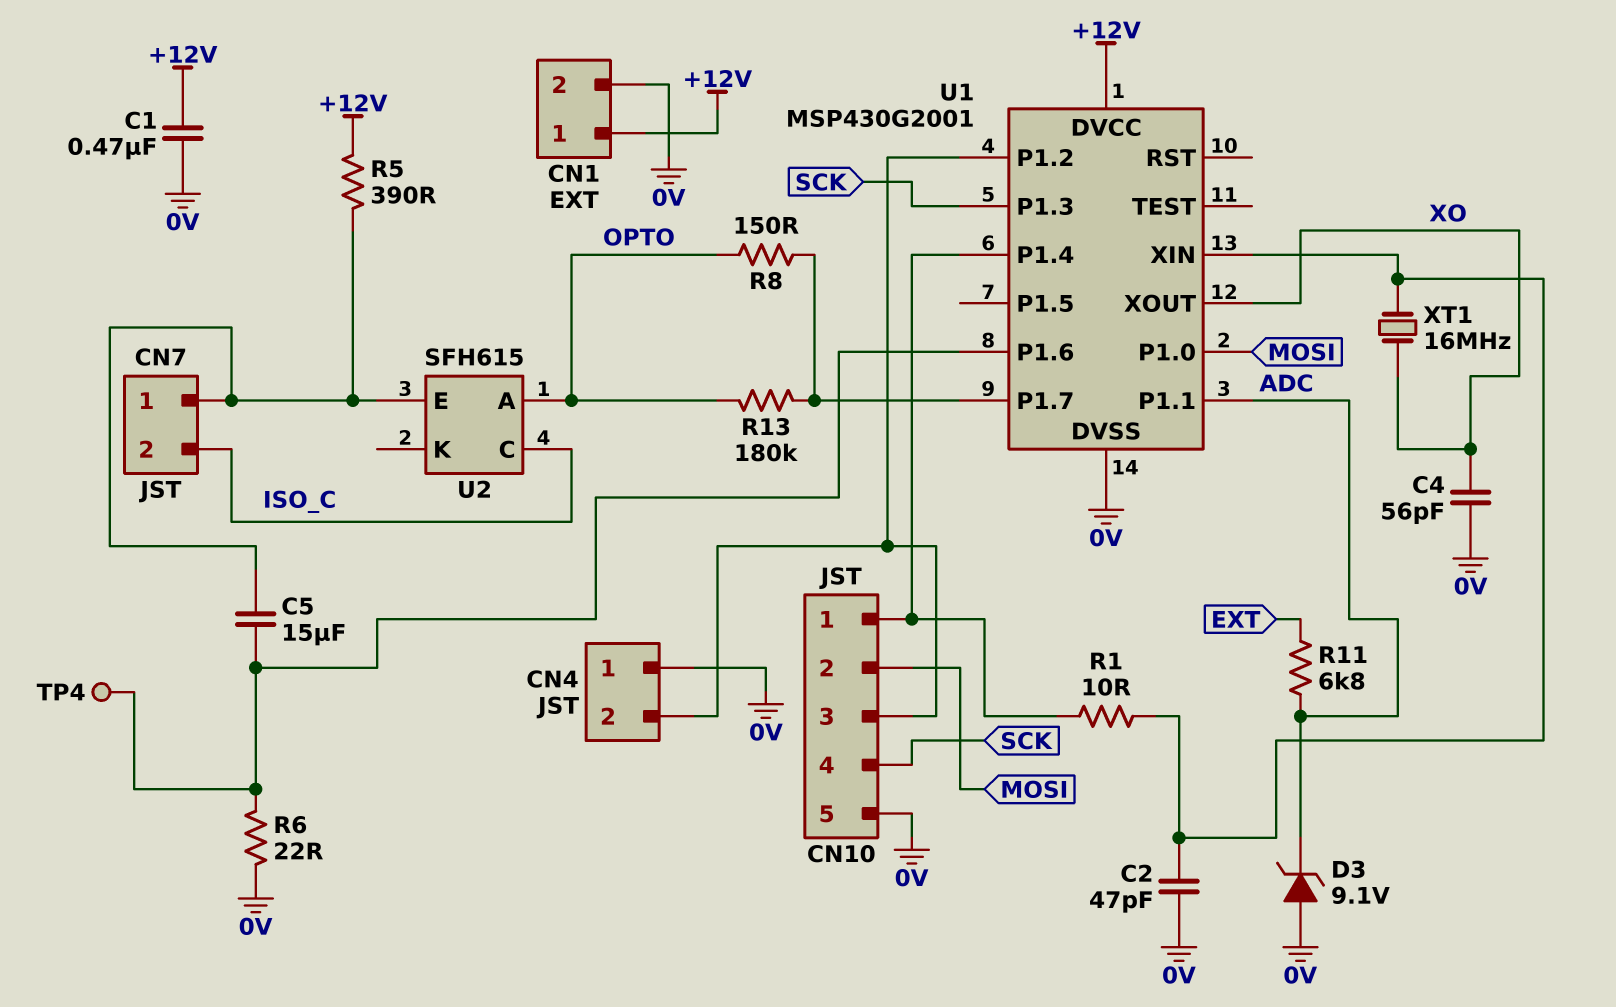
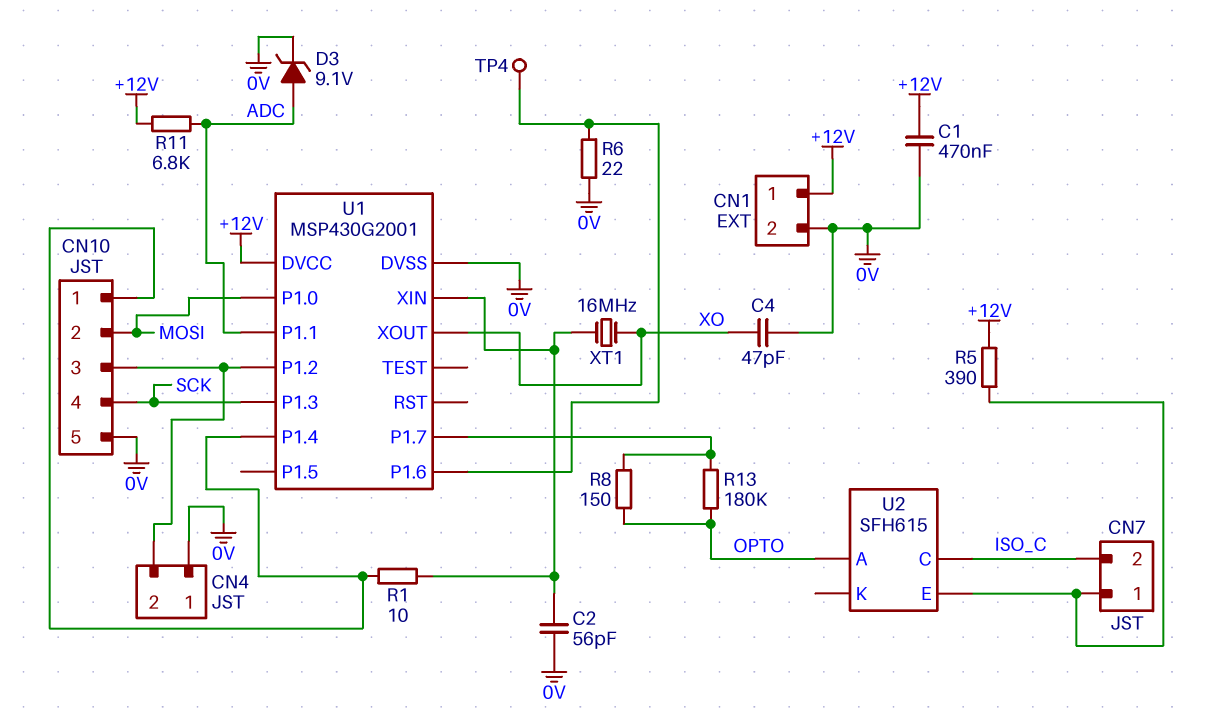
C2: 47pF (0V, U1/XIN) -> 56pF (0V, U1/XIN)
C4: 56pF (0V, XO) -> 47pF (0V, XO)
C5: 15uF (CN7/1, U1/P1.6) -> none
D3: zener 9.1V (A 0V, K ADC) -> zener 9.1V (A ADC, K 0V)
R11: 6.8k (ADC, EXT) -> 6.8k (+12V, ADC)

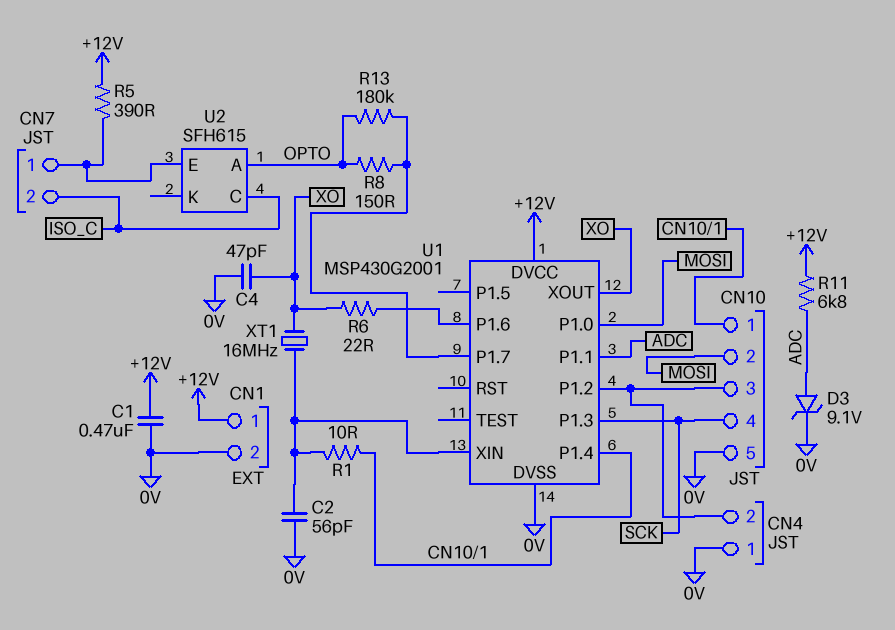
R6: 22 (0V, U1/P1.6) -> 22 (U1/P1.6, XO)
TP4: test point (U1/P1.6) -> none

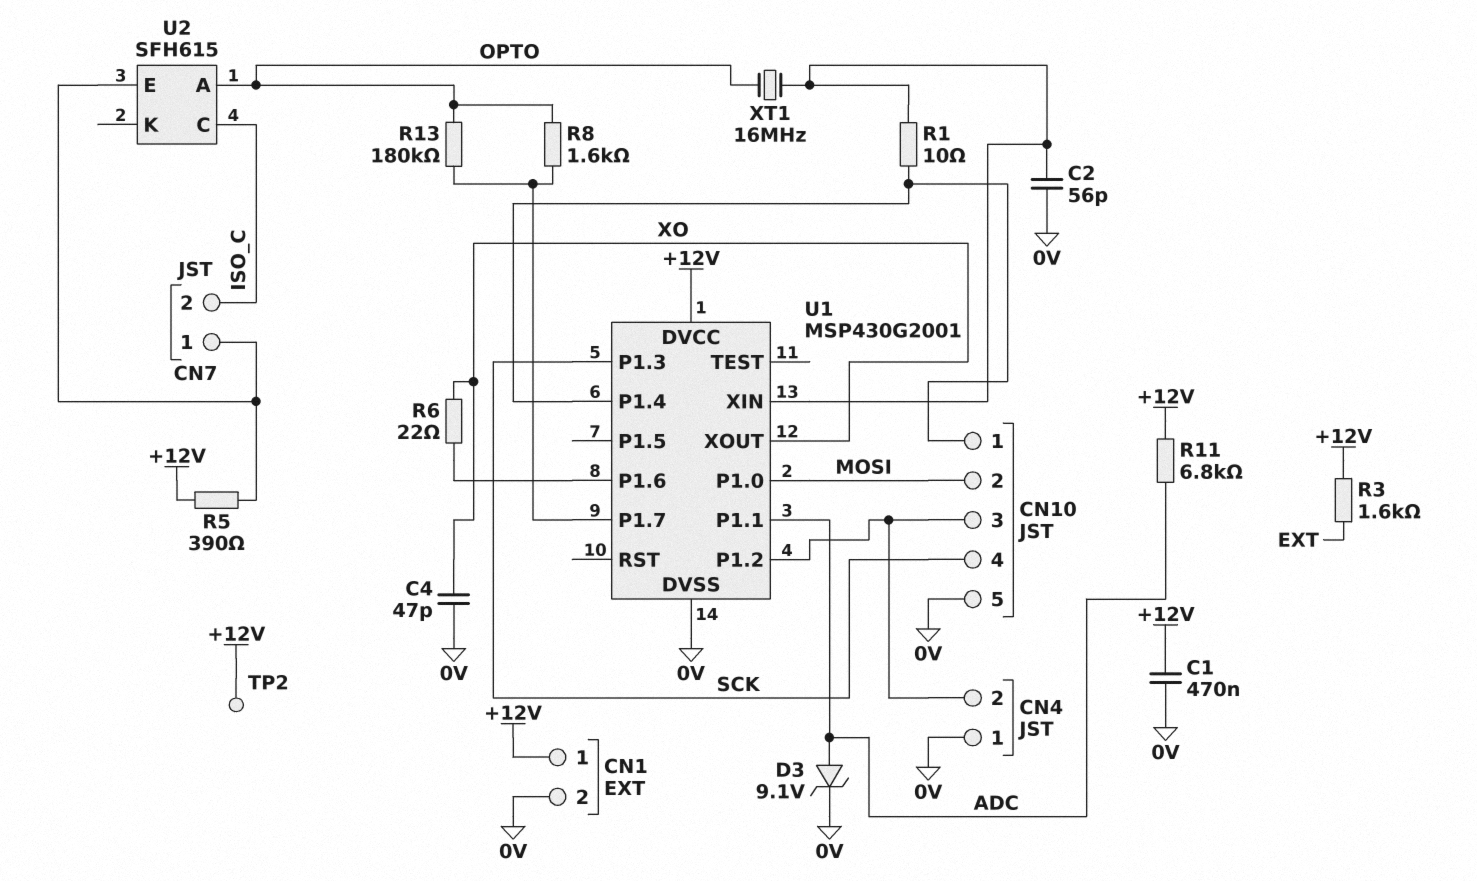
R3: none -> 1.6k (+12V, EXT)
R8: 150 (OPTO, U1/P1.7) -> 1.6k (OPTO, U1/P1.7)
TP2: none -> test point (+12V)
XT1: 16MHz (U1/XIN, XO) -> 16MHz (OPTO, U1/XIN)

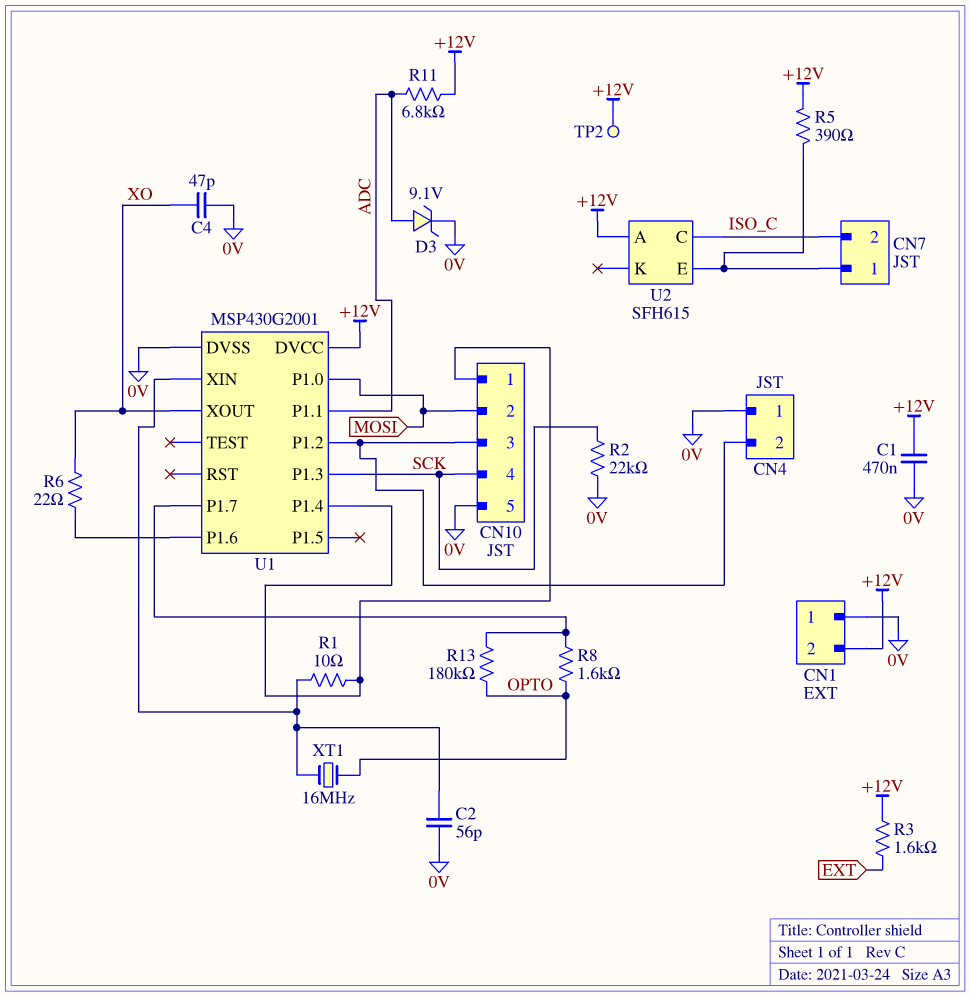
CN1 pin 1: +12V -> 0V
CN1 pin 2: 0V -> +12V
R2: none -> 22k (0V, SCK)
U2 pin A: OPTO -> +12V

